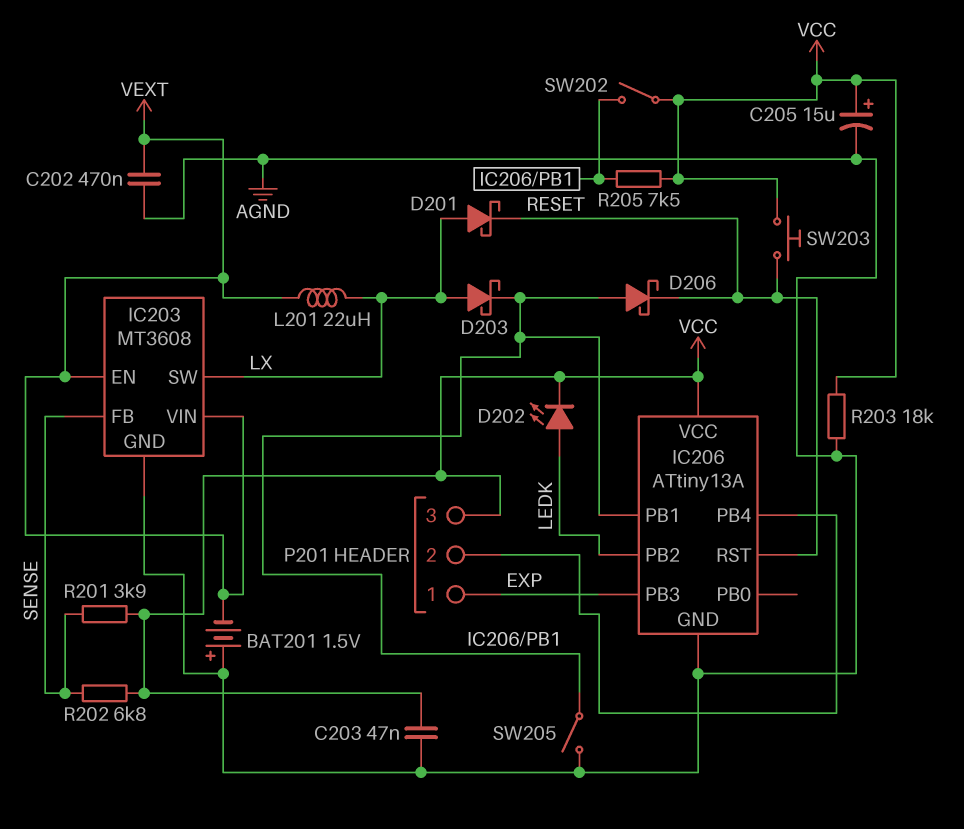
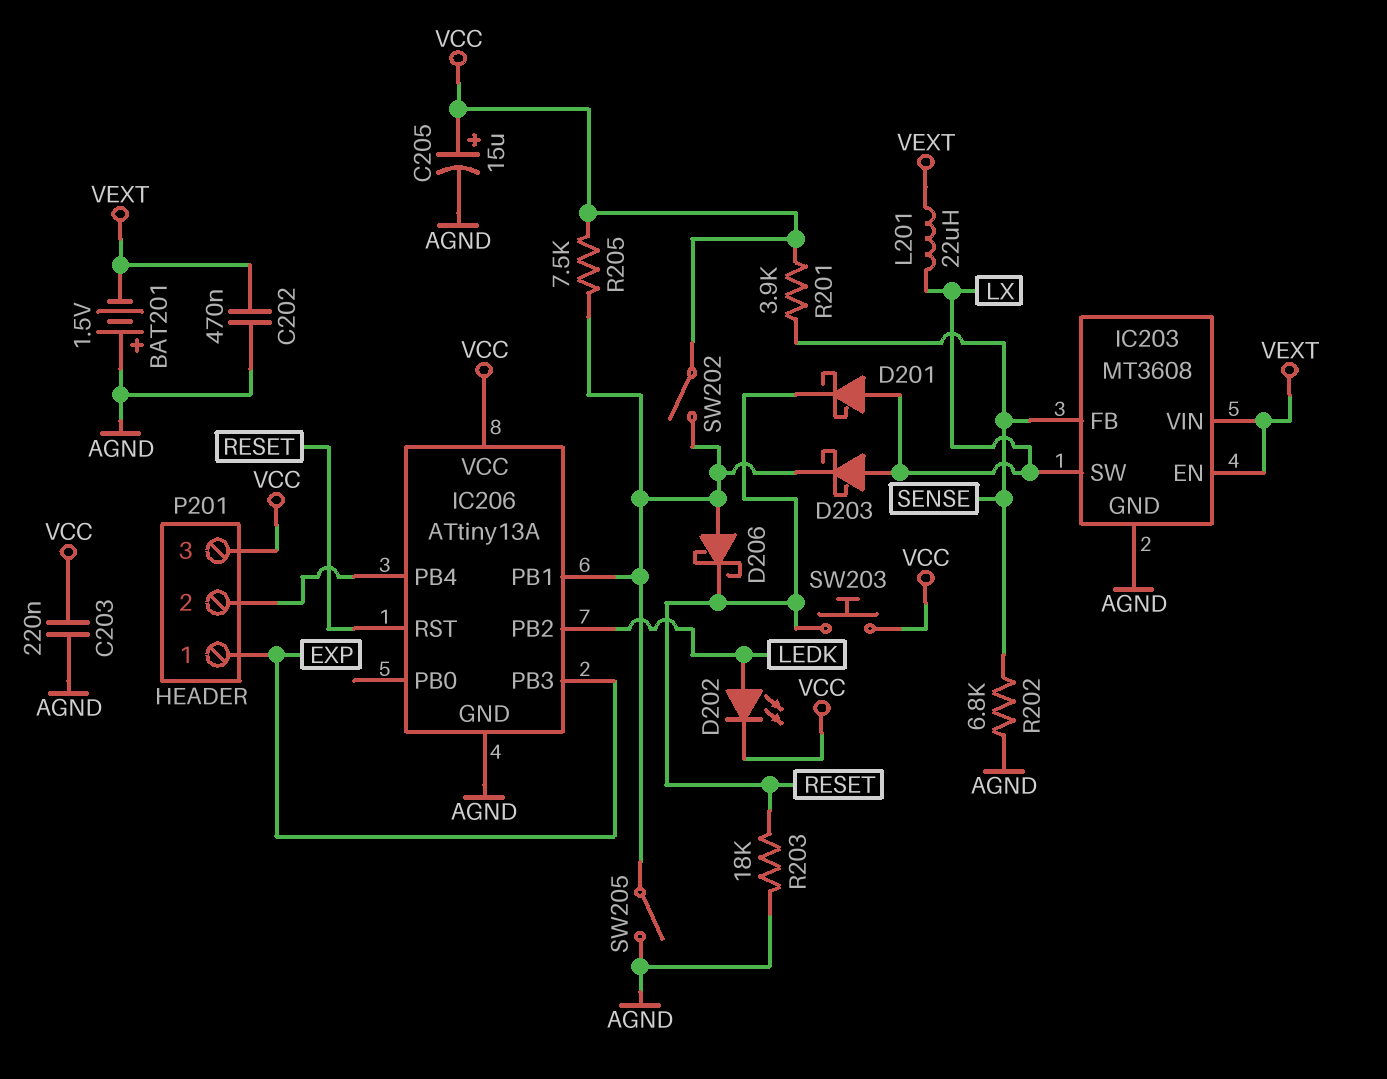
C203: 47nF (AGND, VCC) -> 220nF (AGND, VCC)
R202: 6.8k (SENSE, VCC) -> 6.8k (AGND, SENSE)
R203: 18k (AGND, VCC) -> 18k (AGND, RESET)

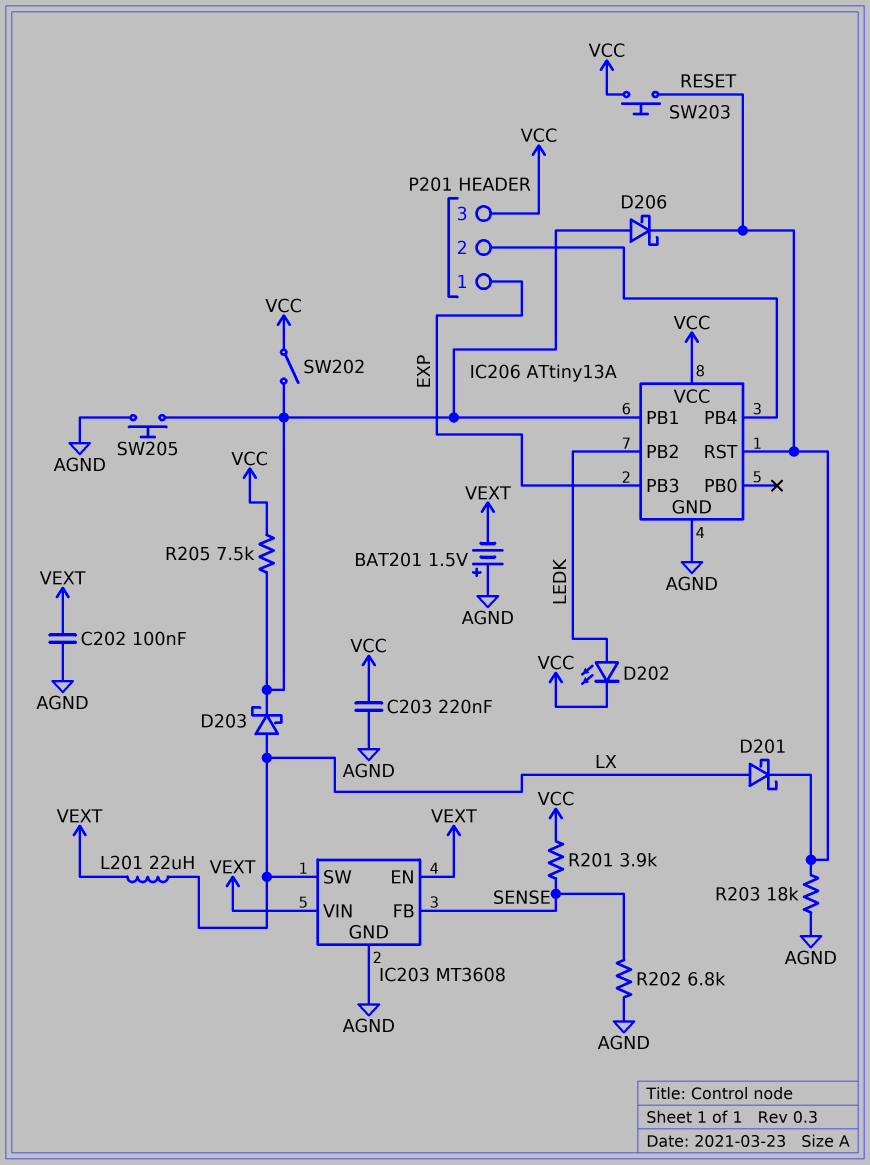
C202: 470nF (AGND, VEXT) -> 100nF (AGND, VEXT)
C205: 15uF (plus VCC, minus AGND) -> none
SW205: switch (AGND, IC206/PB1) -> button (AGND, IC206/PB1)

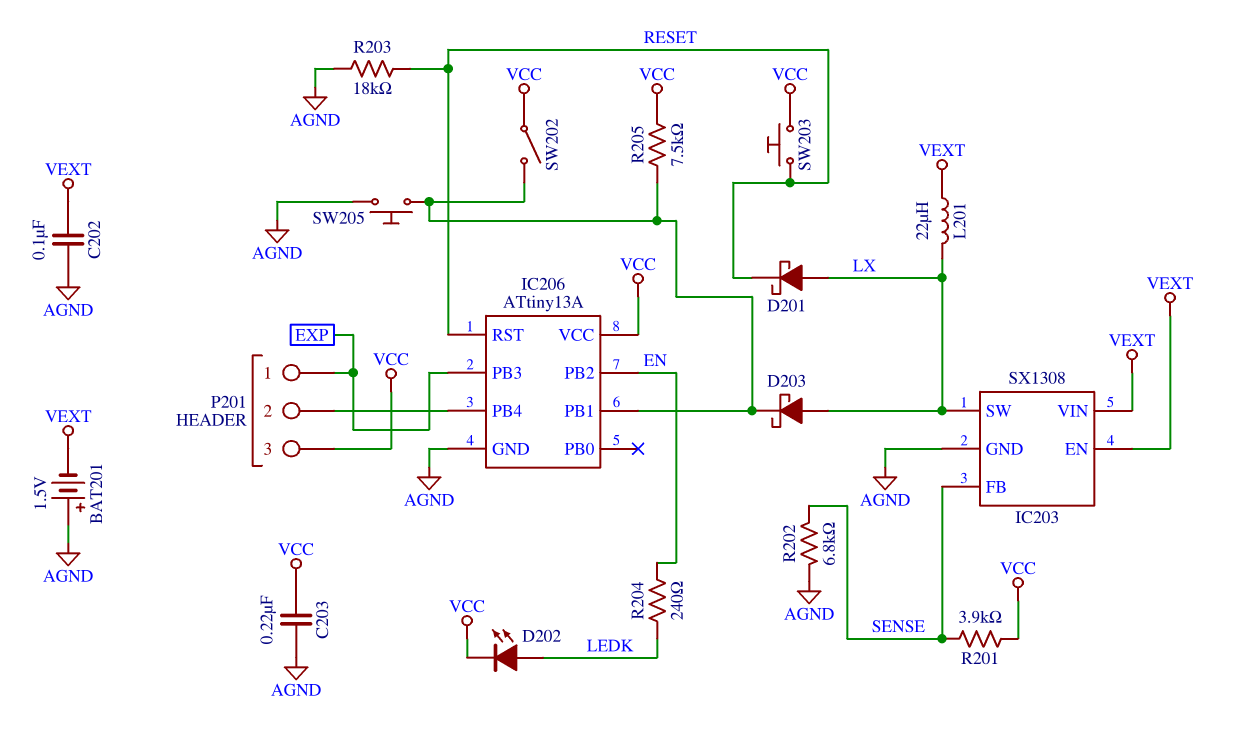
D206: schottky (A IC206/PB1, K RESET) -> none
IC203: MT3608 -> SX1308
IC206 pin PB2: LEDK -> EN
R204: none -> 240 (EN, LEDK)

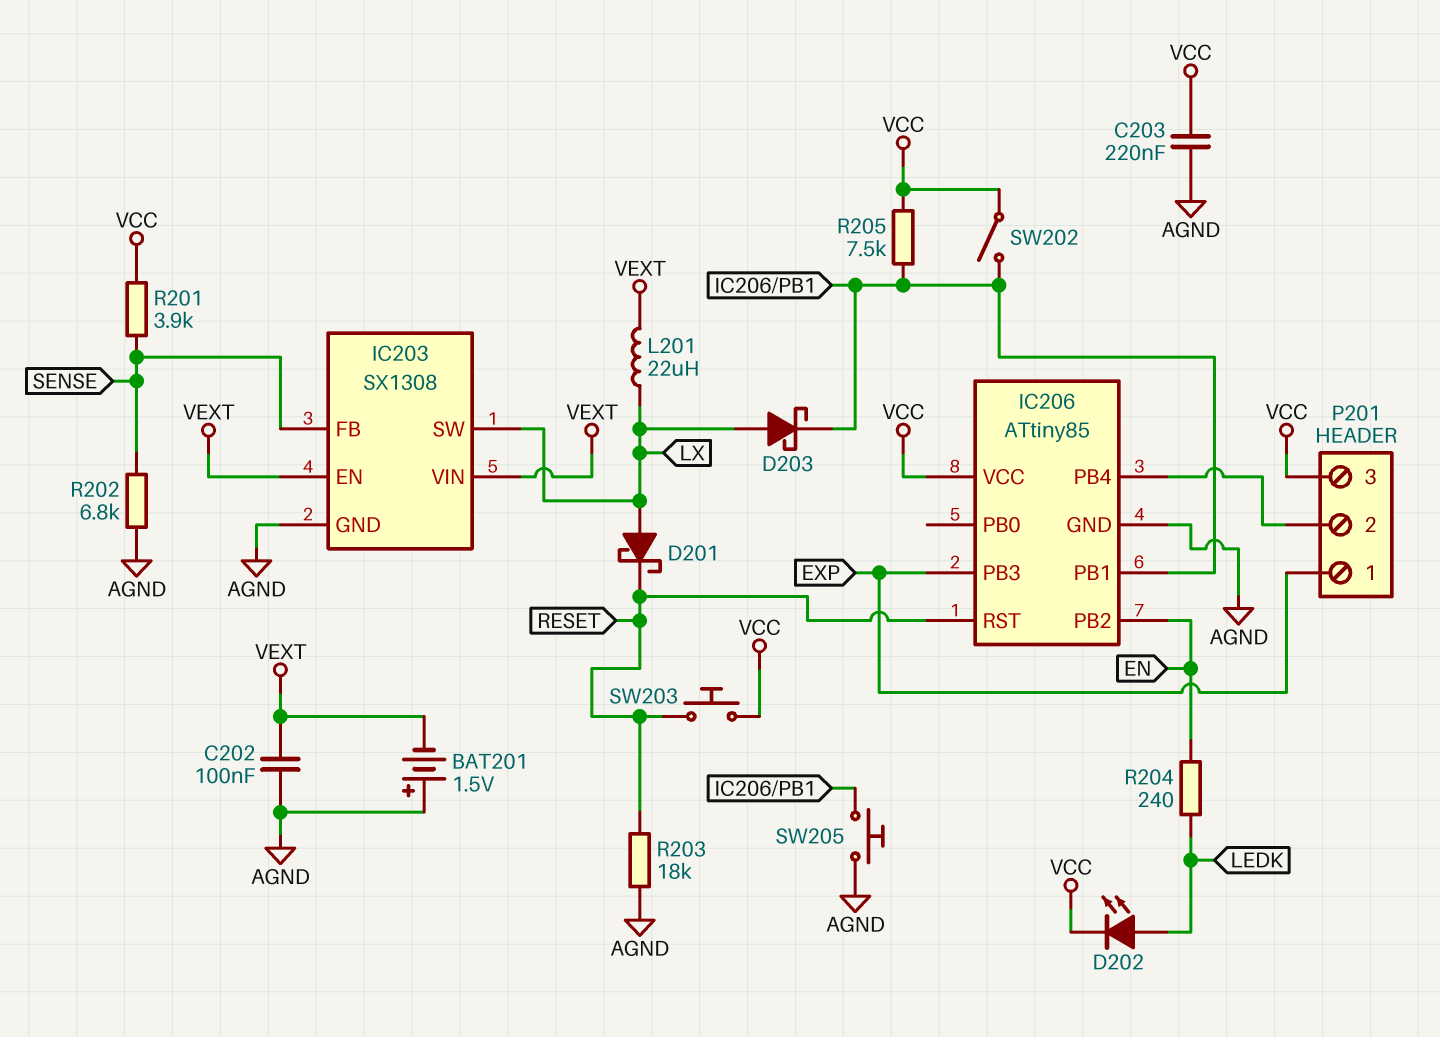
IC206: ATtiny13A -> ATtiny85

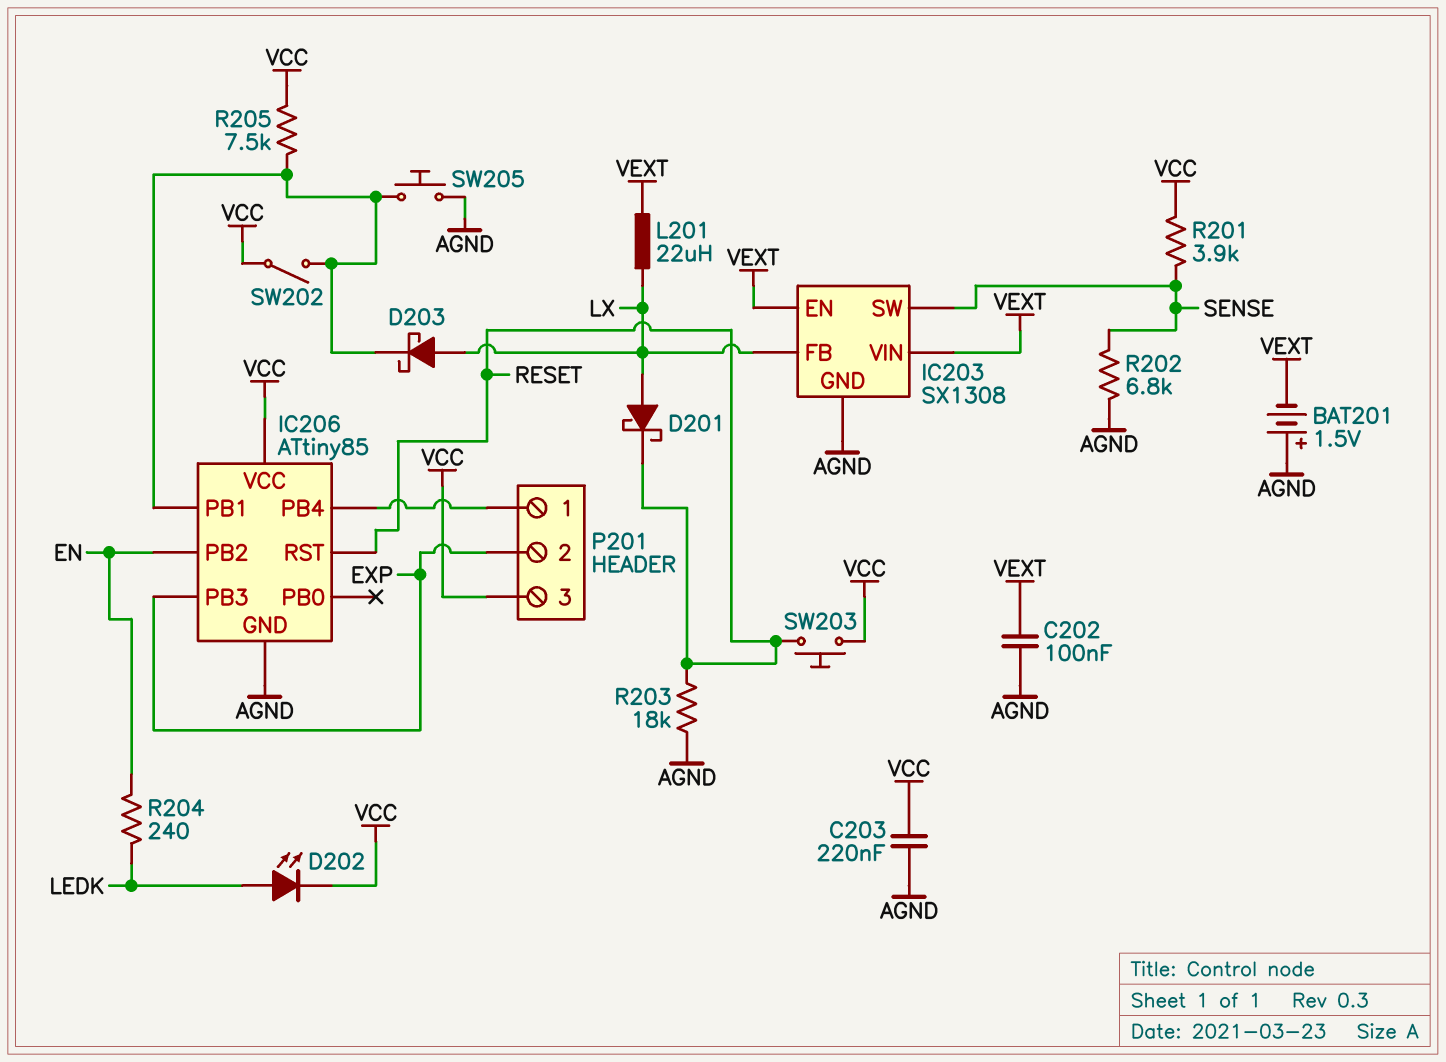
IC203 pin FB: SENSE -> LX
IC203 pin SW: LX -> SENSE
P201 pin 1: EXP -> IC206/PB4
P201 pin 2: IC206/PB4 -> EXP

